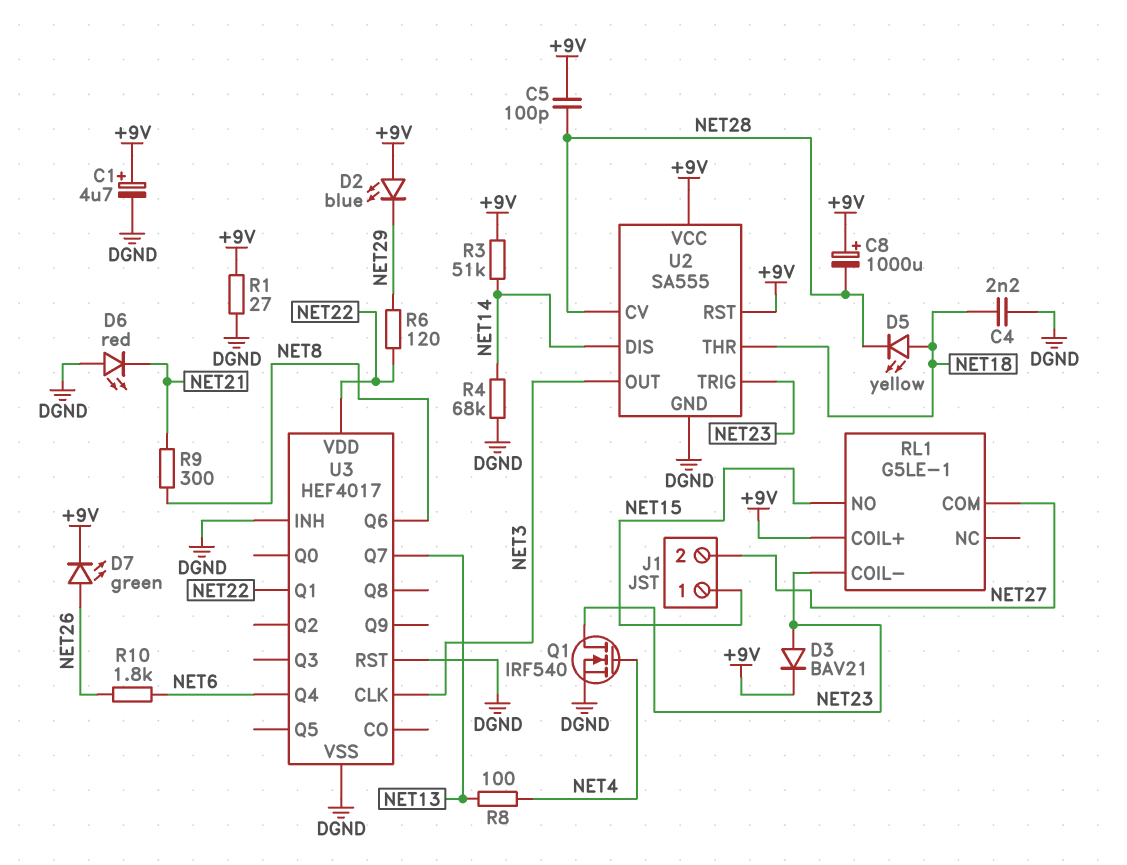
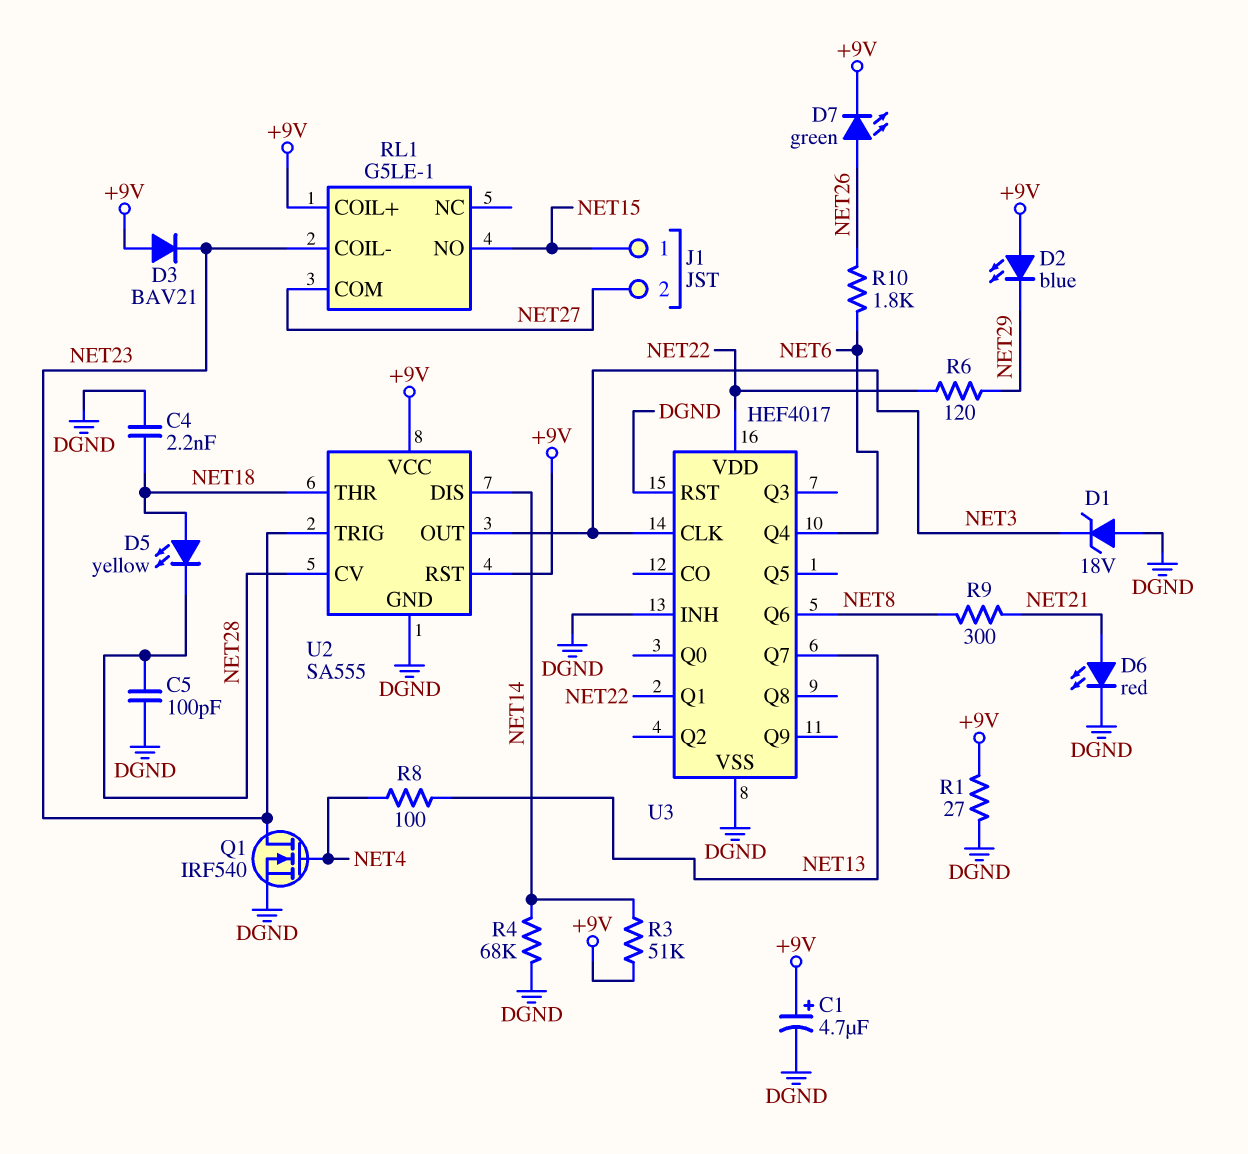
C5: 100pF (+9V, NET28) -> 100pF (DGND, NET28)
C8: 1000uF (plus +9V, minus NET28) -> none
D1: none -> zener 18V (A DGND, K NET3)
D3: diode BAV21 (A NET23, K +9V) -> diode BAV21 (A +9V, K NET23)
D6: LED red (A DGND, K NET21) -> LED red (A NET21, K DGND)

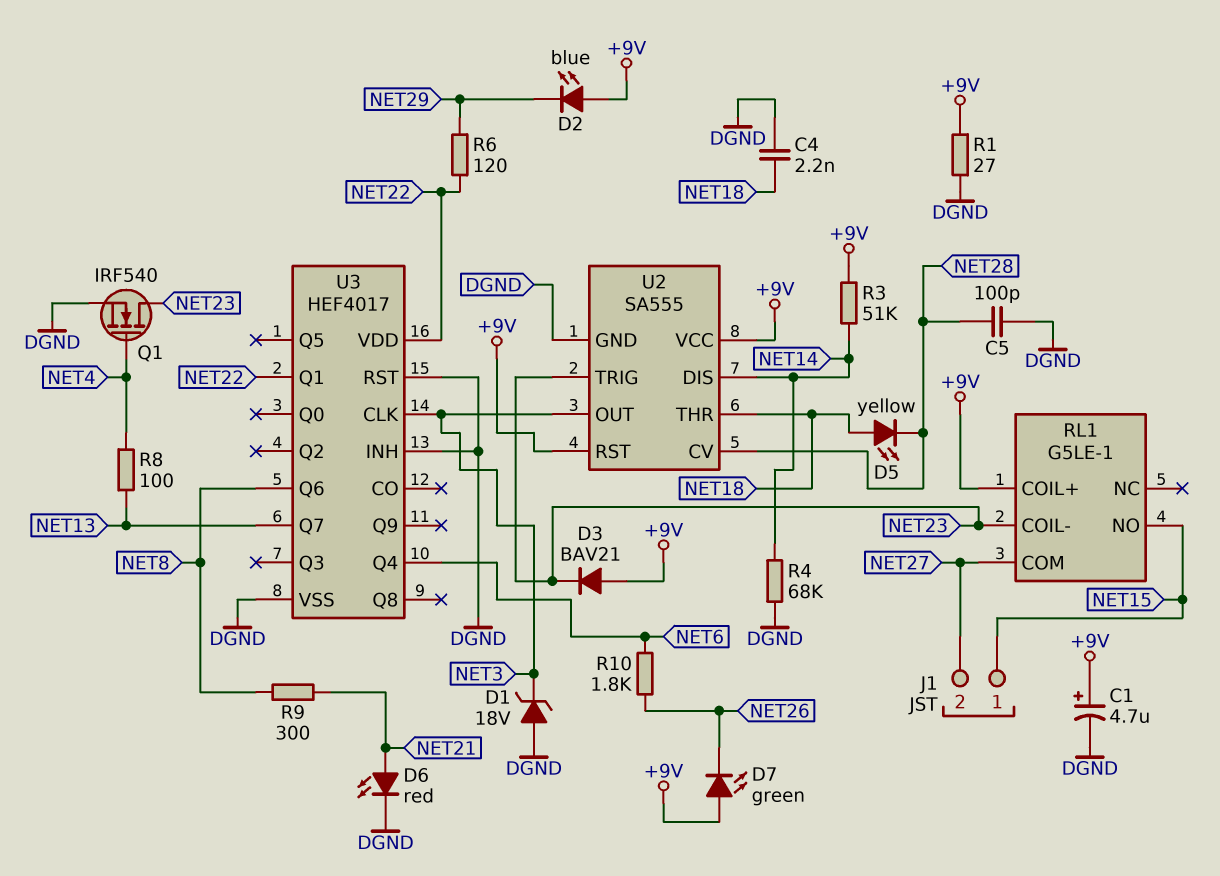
D7: LED green (A NET26, K +9V) -> LED green (A +9V, K NET26)

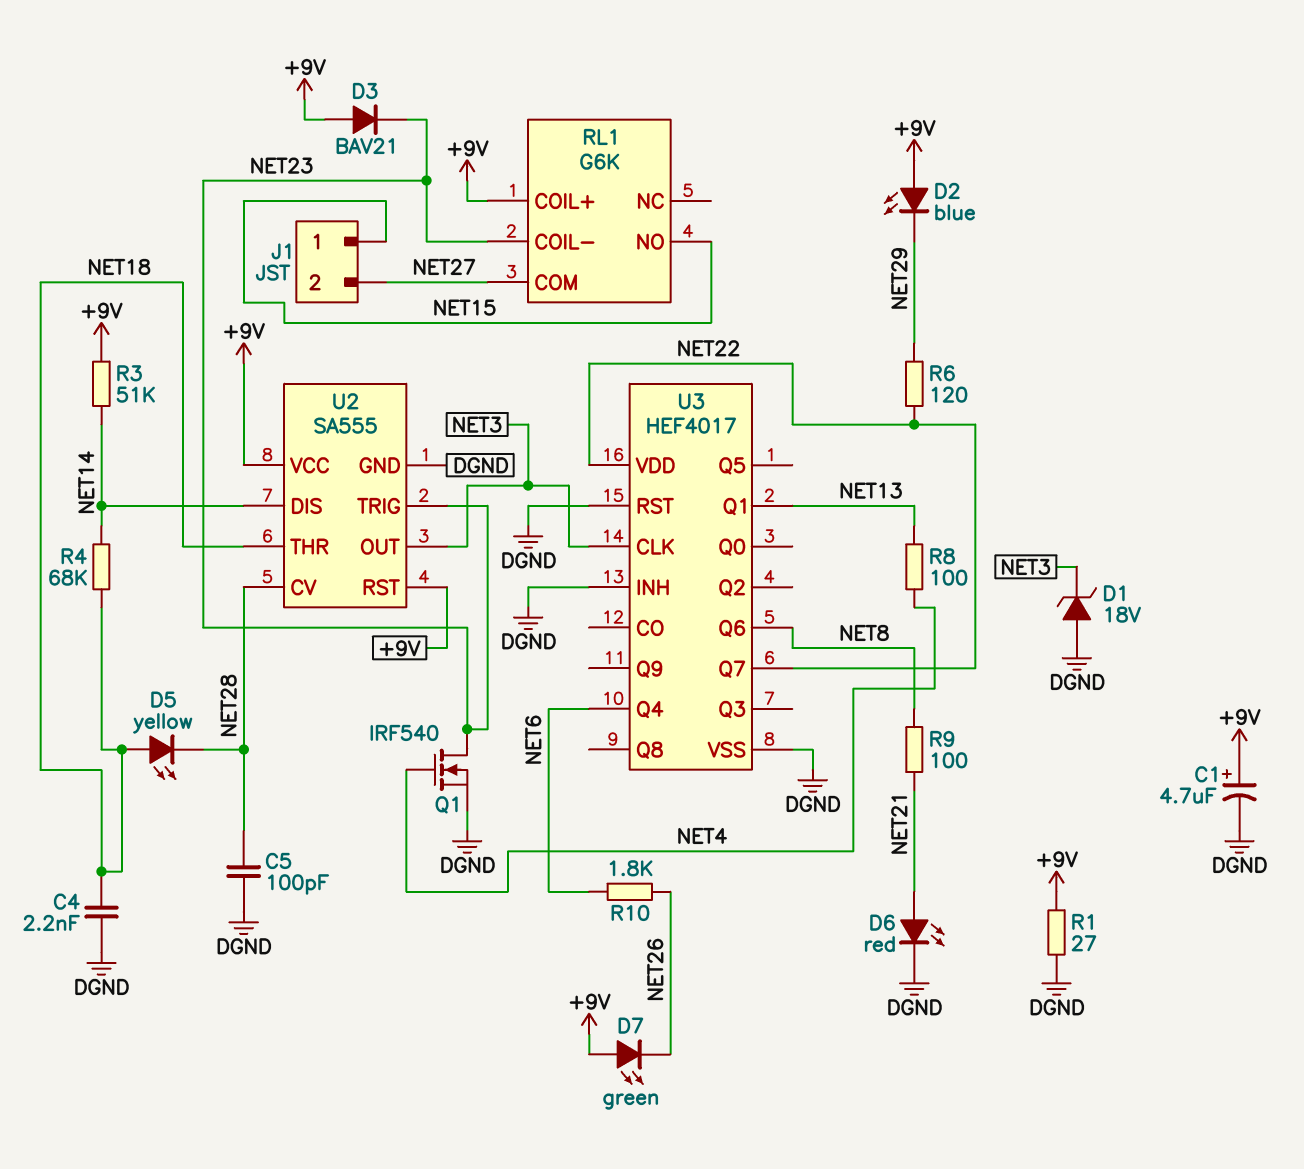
R4: 68k (DGND, NET14) -> 68k (NET14, NET18)
R9: 300 (NET8, NET21) -> 100 (NET8, NET21)
RL1: G5LE-1 -> G6K
U3 pin Q1: NET22 -> NET13
U3 pin Q7: NET13 -> NET22

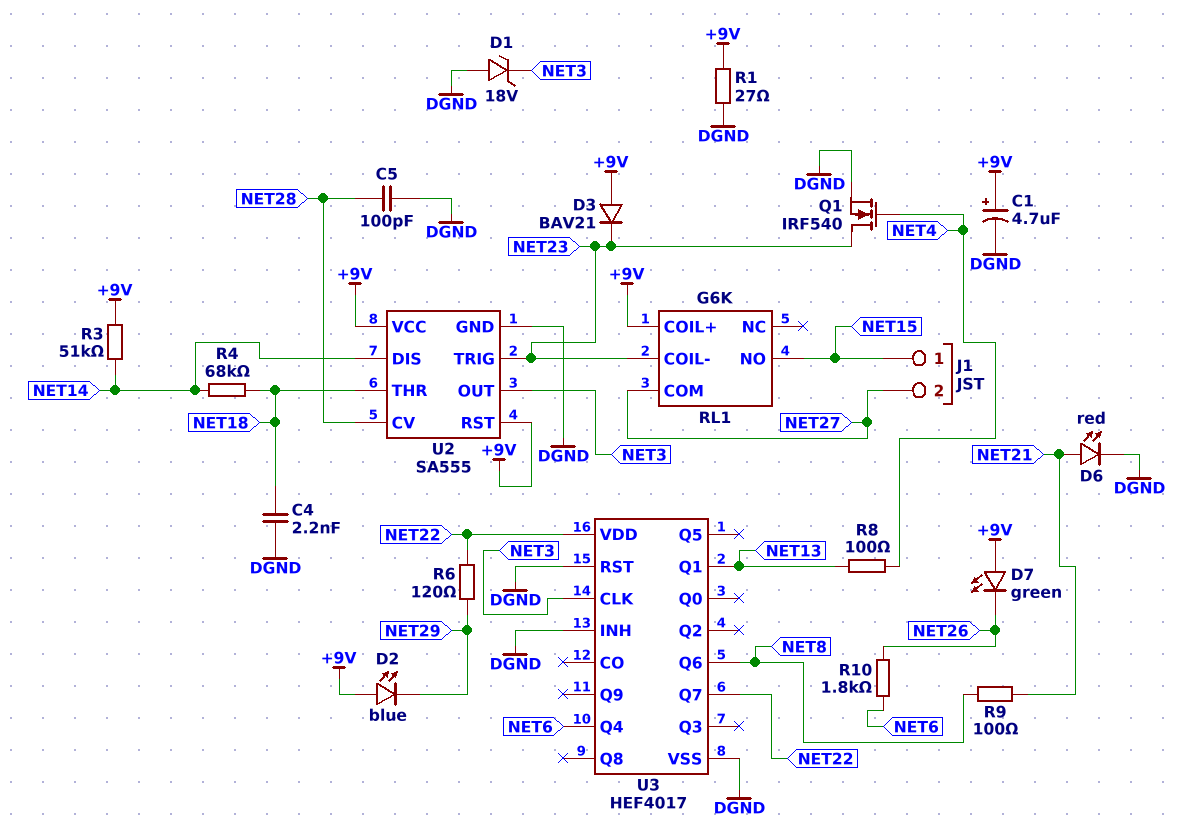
D5: LED yellow (A NET18, K NET28) -> none

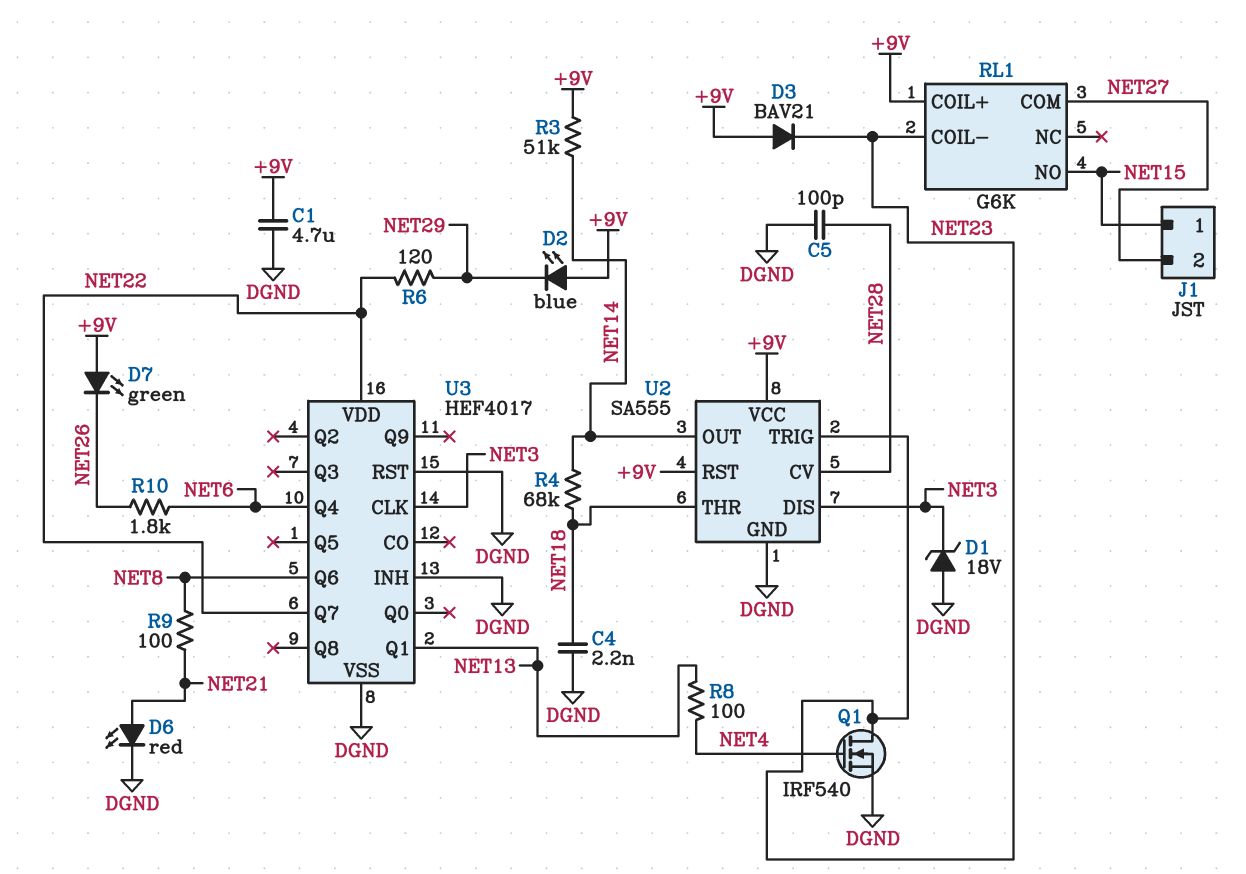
C1: 4.7uF (plus +9V, minus DGND) -> 4.7uF (+9V, DGND)
R1: 27 (+9V, DGND) -> none
U2 pin DIS: NET14 -> NET3
U2 pin OUT: NET3 -> NET14

